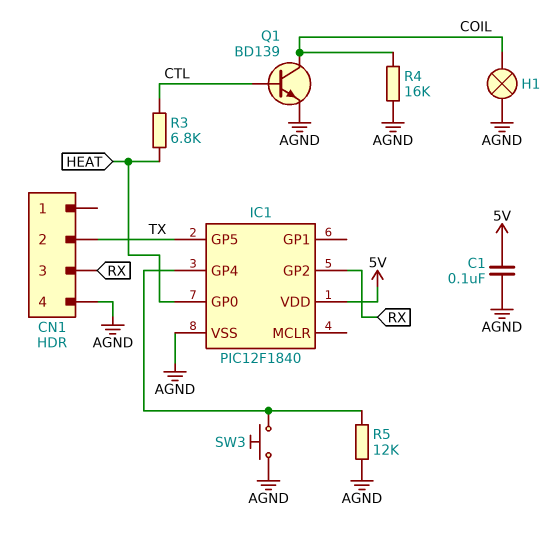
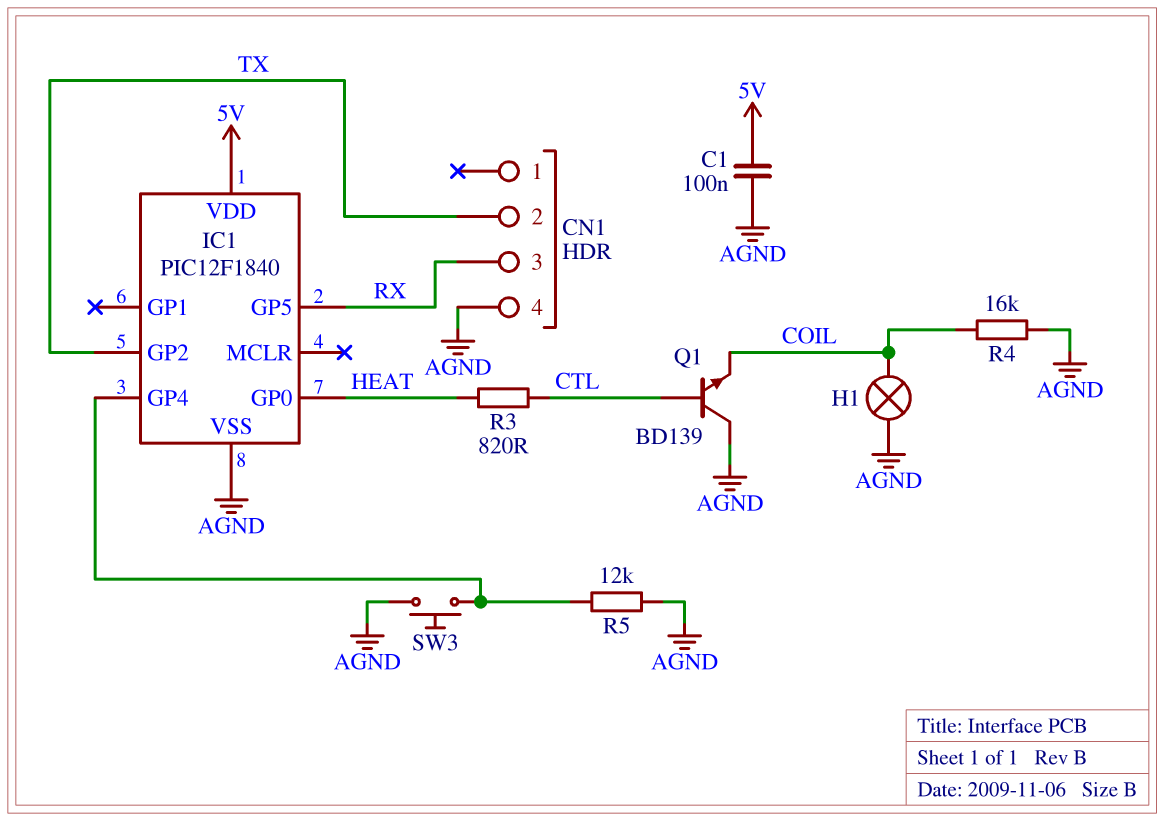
IC1 pin GP2: RX -> TX
IC1 pin GP5: TX -> RX
Q1: NPN BD139 (B CTL, C COIL, E AGND) -> NPN BD139 (B CTL, C AGND, E COIL)
R3: 6.8k (CTL, HEAT) -> 820 (CTL, HEAT)

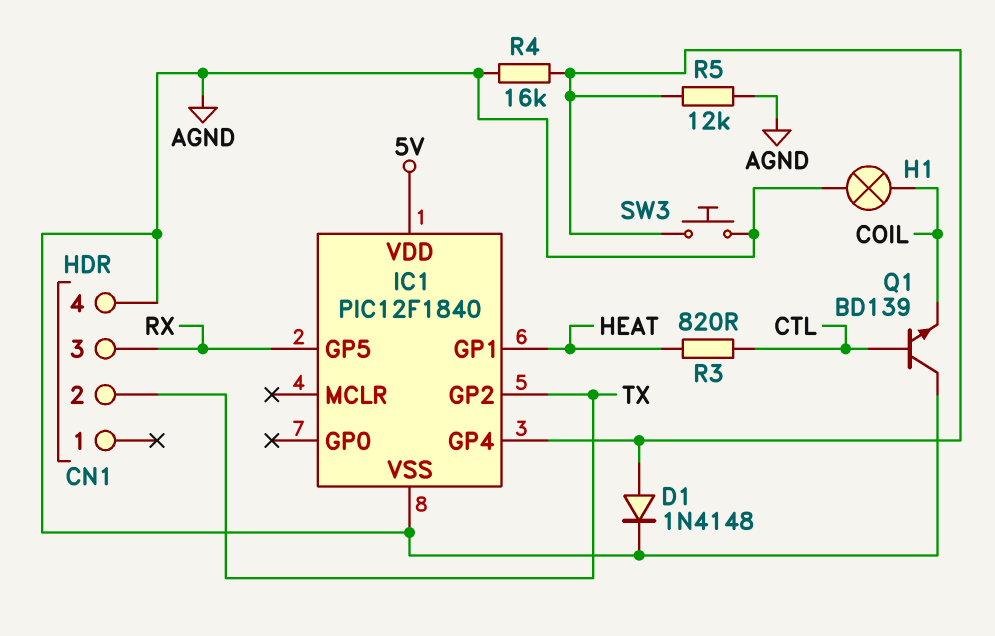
C1: 100nF (5V, AGND) -> none
D1: none -> diode 1N4148 (A IC1/GP4, K AGND)
IC1 pin GP0: HEAT -> none
IC1 pin GP1: none -> HEAT
R4: 16k (AGND, COIL) -> 16k (AGND, IC1/GP4)

